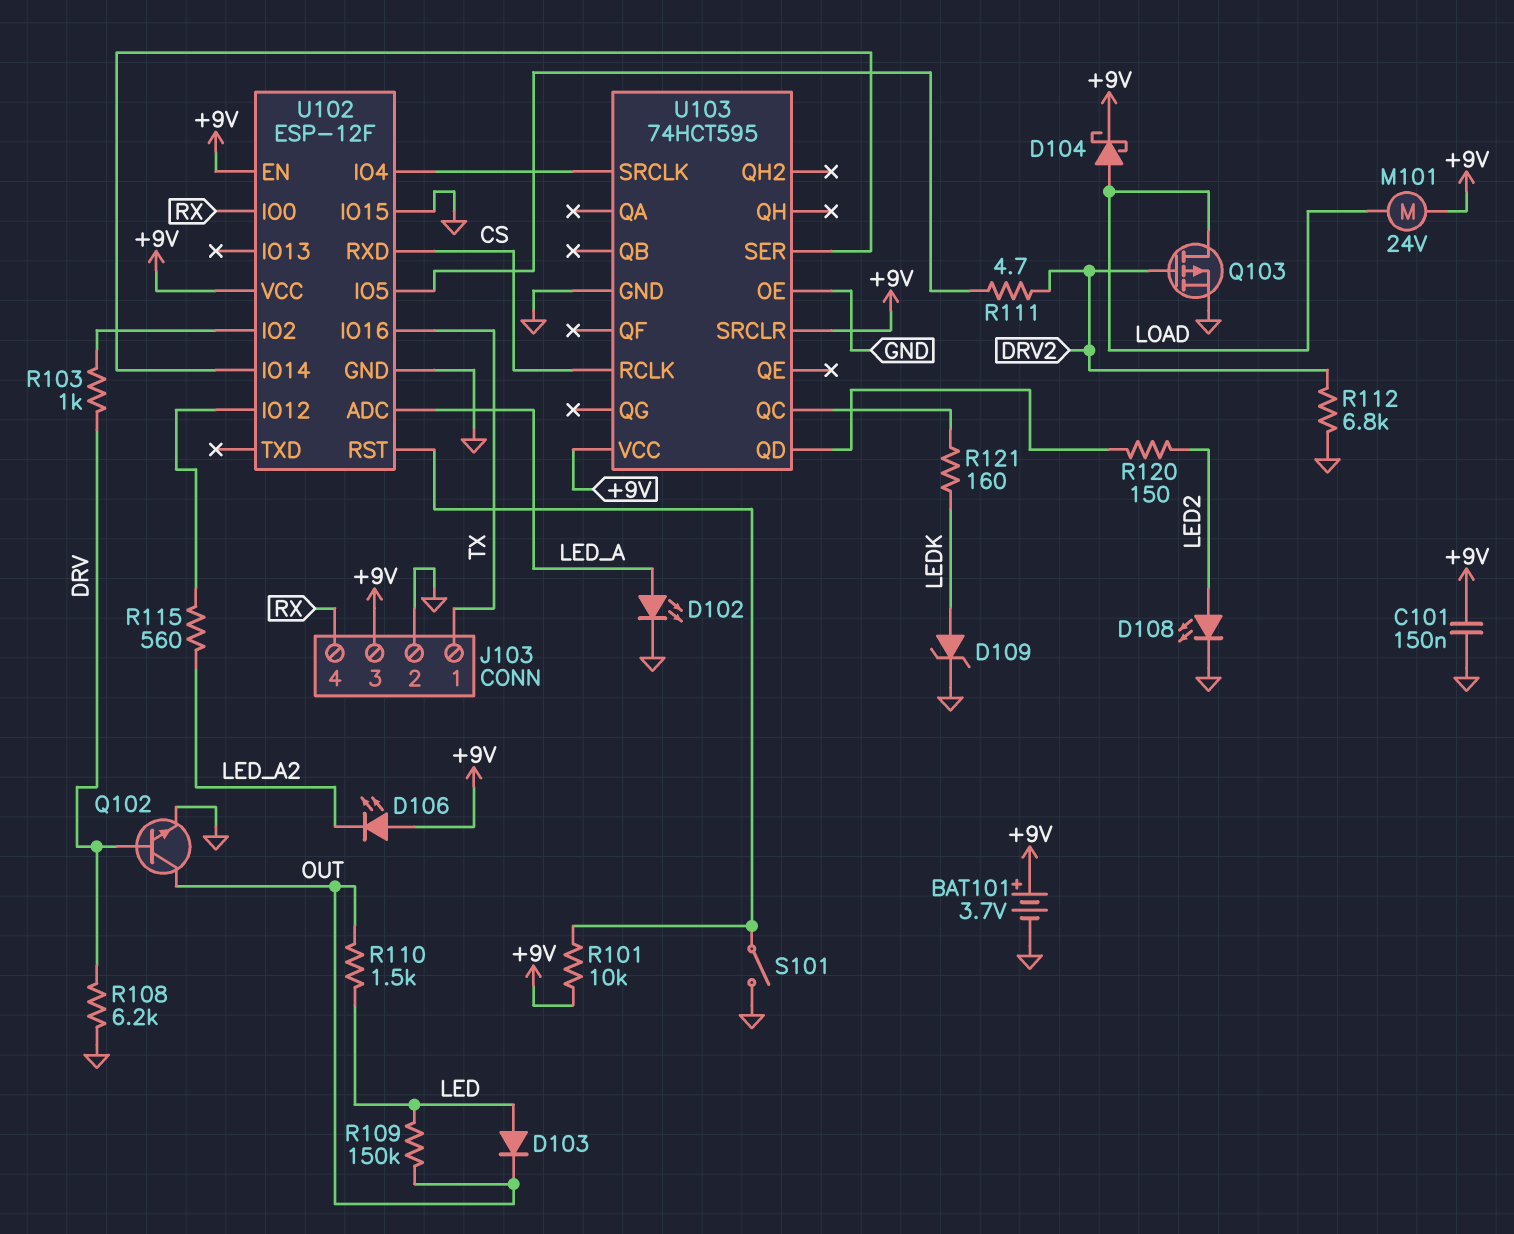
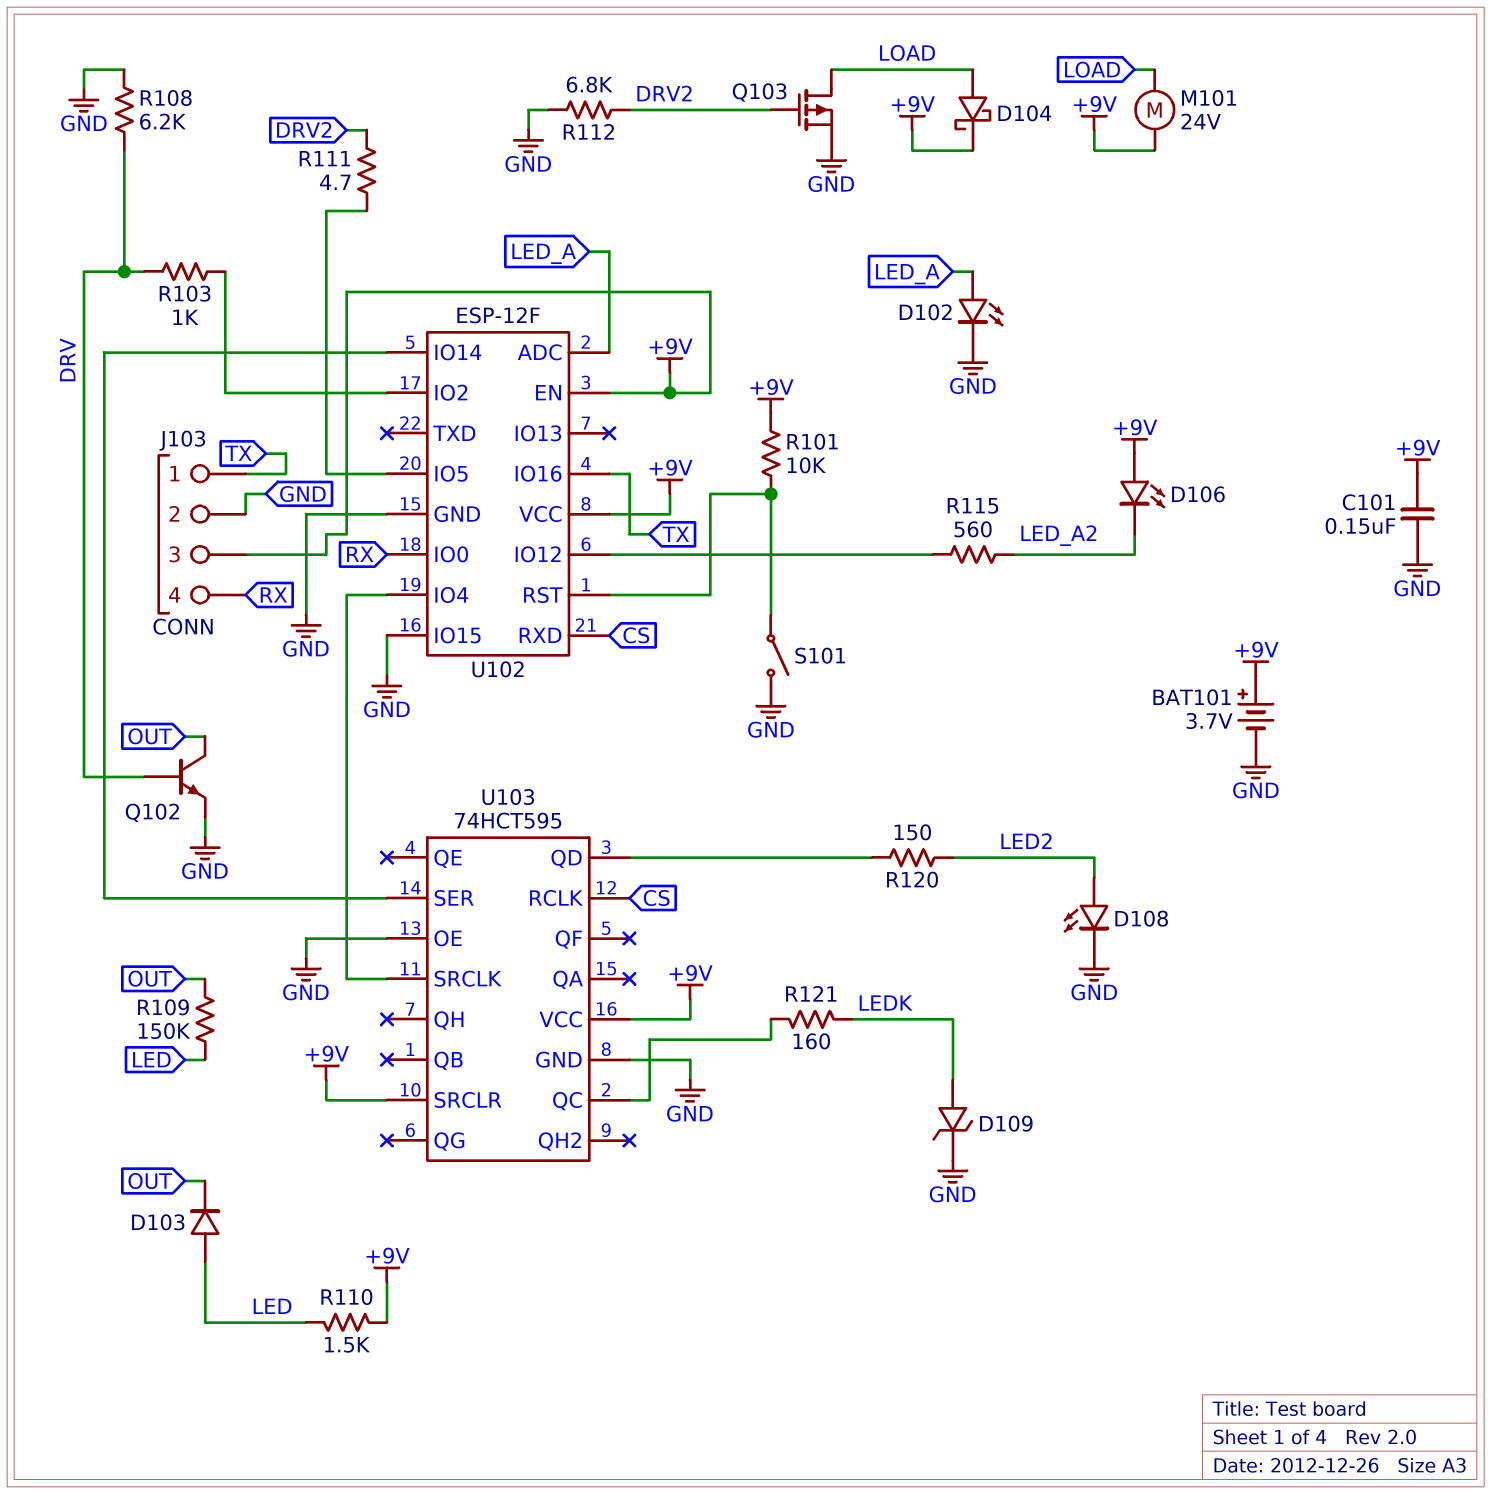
R110: 1.5k (LED, OUT) -> 1.5k (+9V, LED)

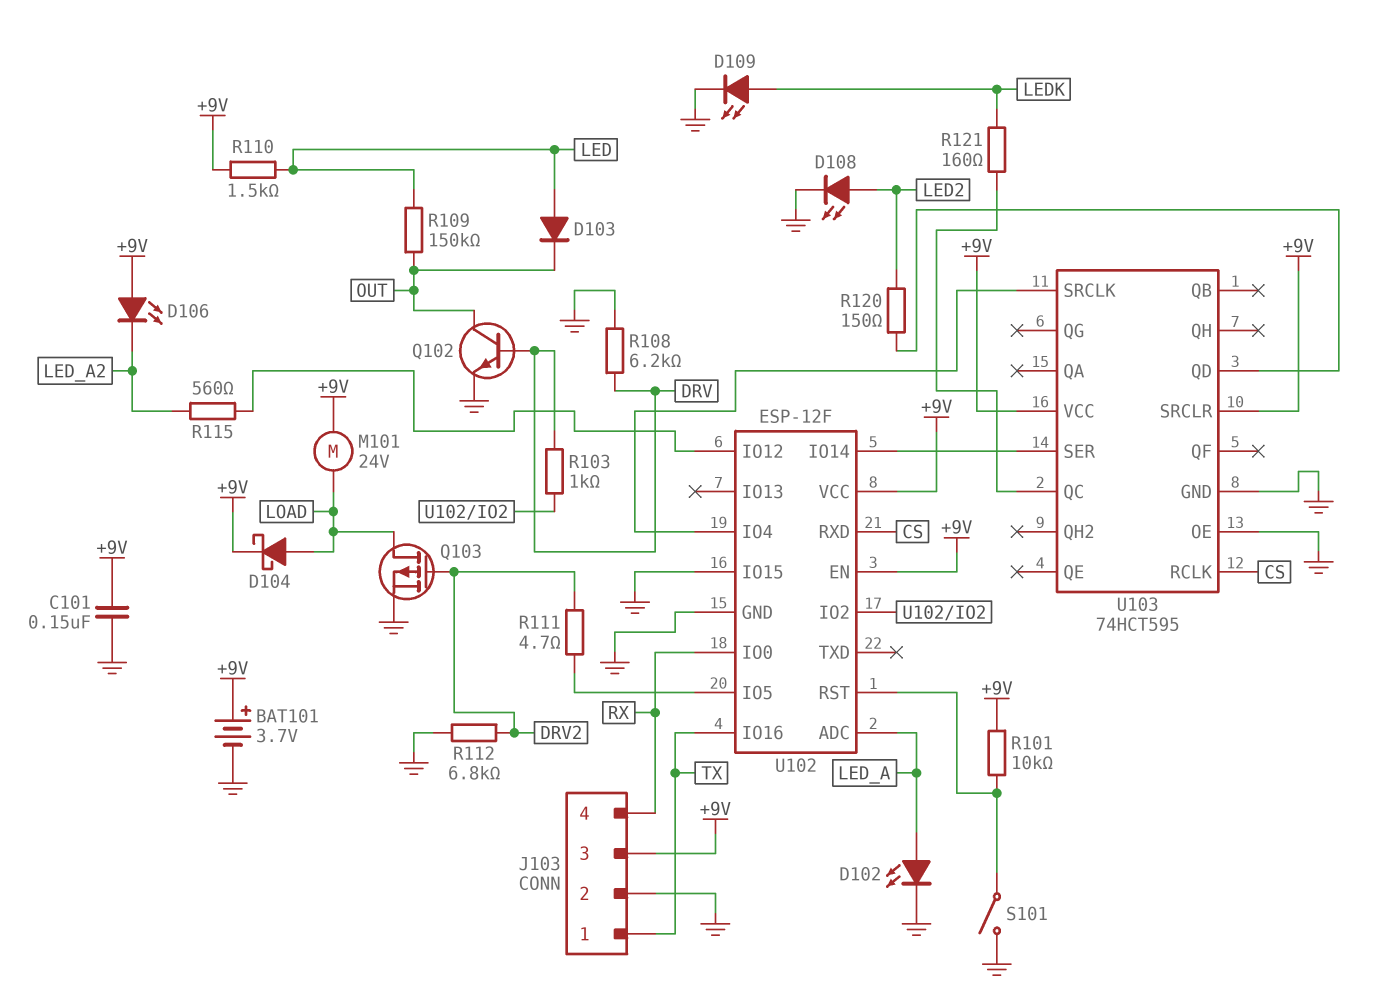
D109: zener (A LEDK, K GND) -> LED (A LEDK, K GND)

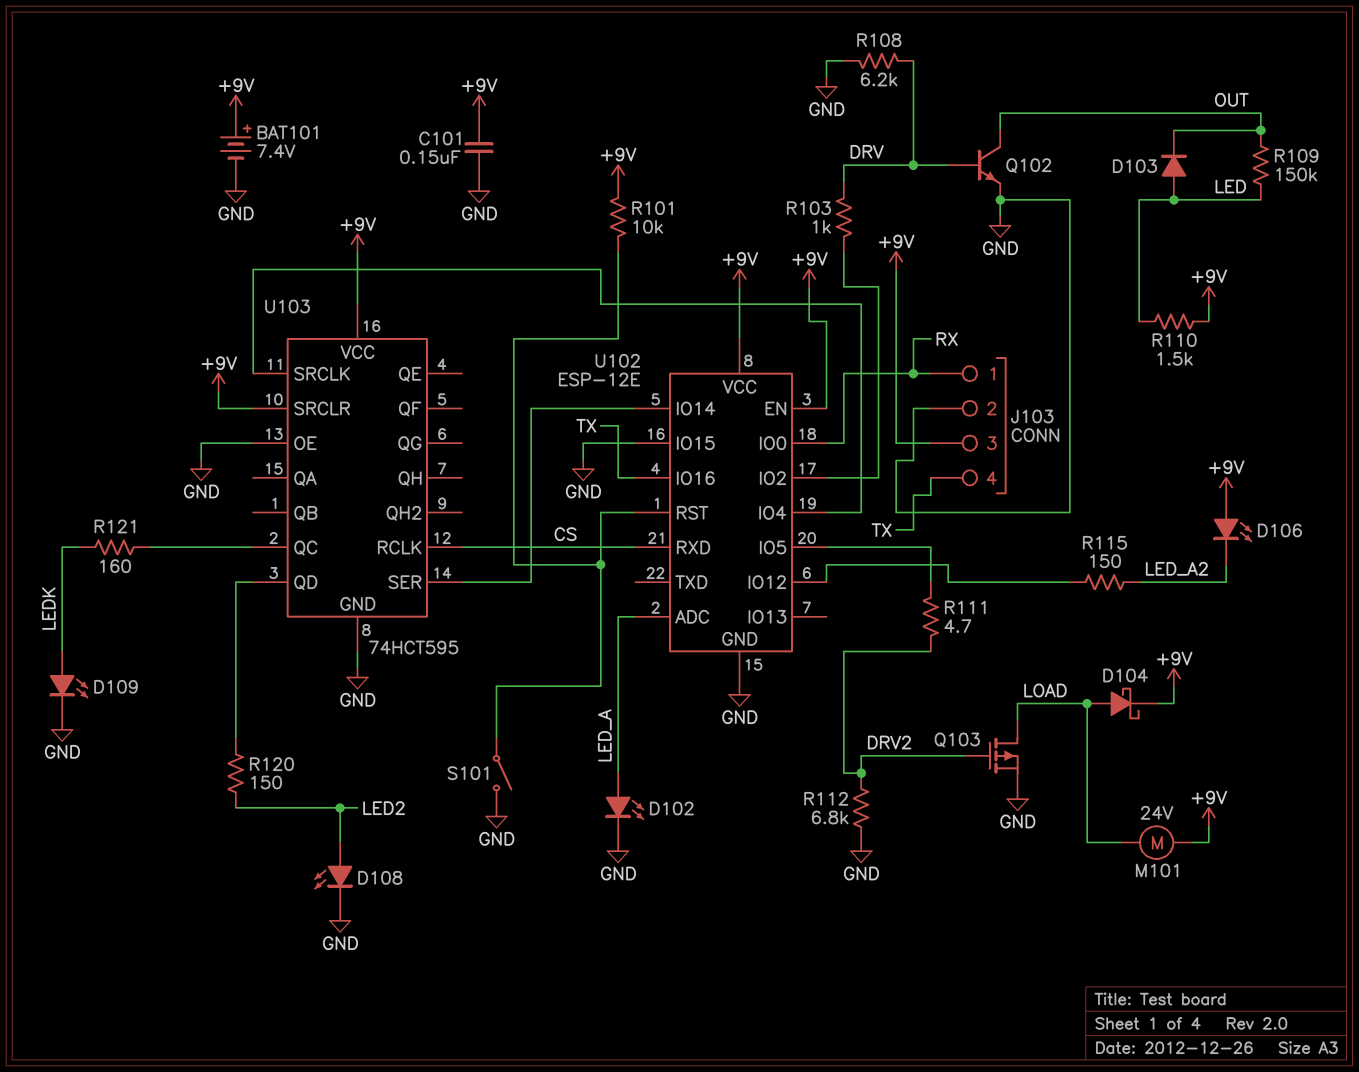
BAT101: 3.7V (plus +9V, minus GND) -> 7.4V (plus +9V, minus GND)
J103 pin 1: TX -> RX
J103 pin 4: RX -> TX
R115: 560 (LED_A2, U102/IO12) -> 150 (LED_A2, U102/IO12)
U102: ESP-12F -> ESP-12E

